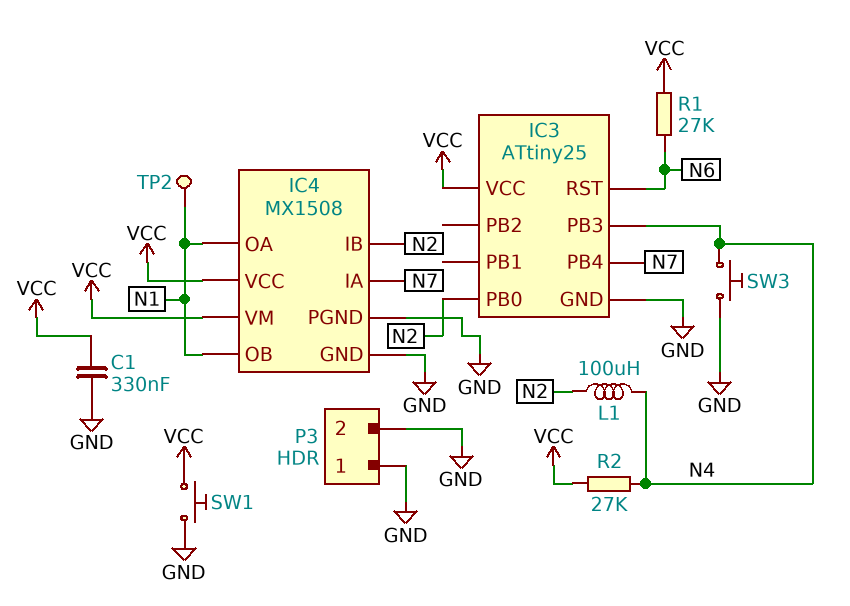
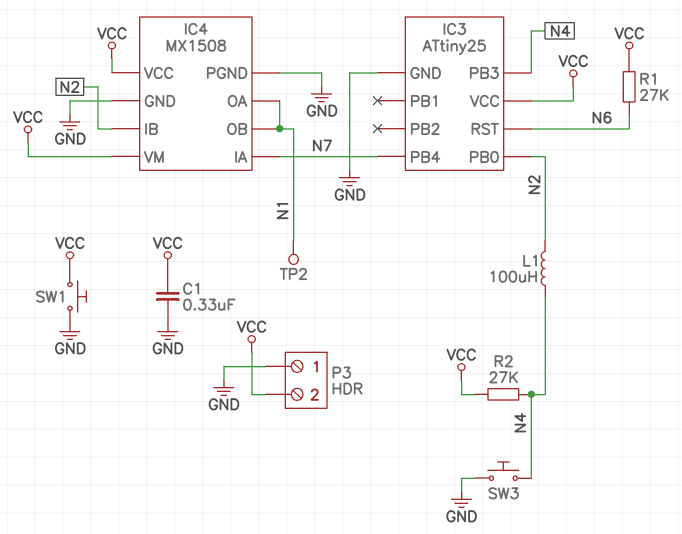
P3 pin 2: GND -> VCC

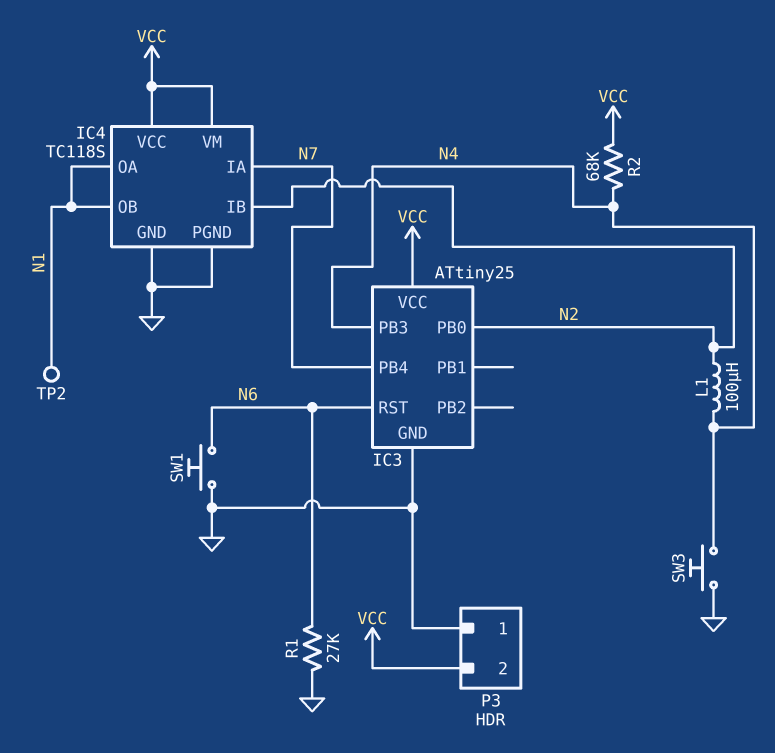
C1: 330nF (GND, VCC) -> none
IC4: MX1508 -> TC118S
R1: 27k (N6, VCC) -> 27k (GND, N6)
R2: 27k (N4, VCC) -> 68k (N4, VCC)
SW1: button (GND, VCC) -> button (GND, N6)

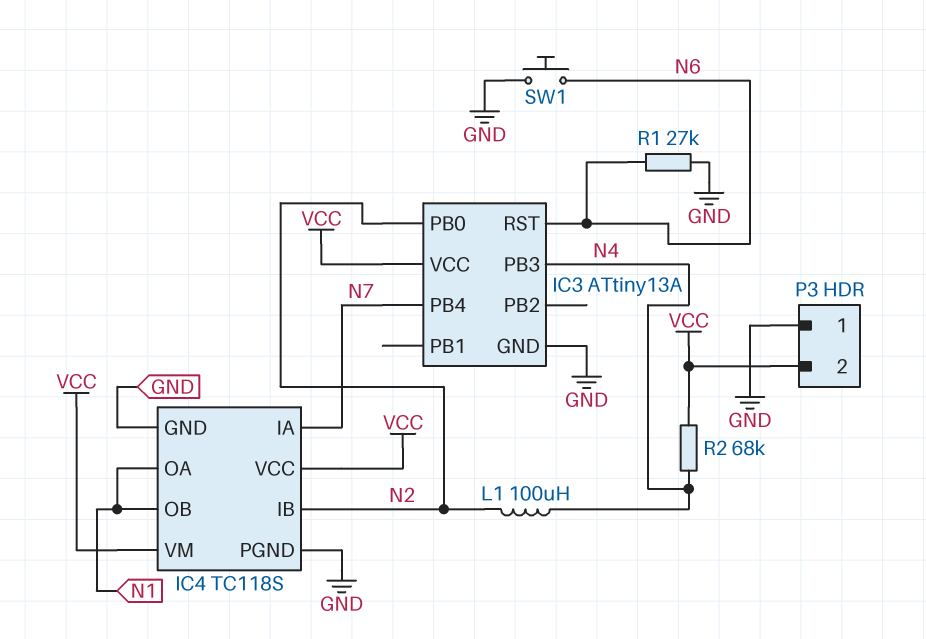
IC3: ATtiny25 -> ATtiny13A
SW3: button (GND, N4) -> none
TP2: test point (N1) -> none

